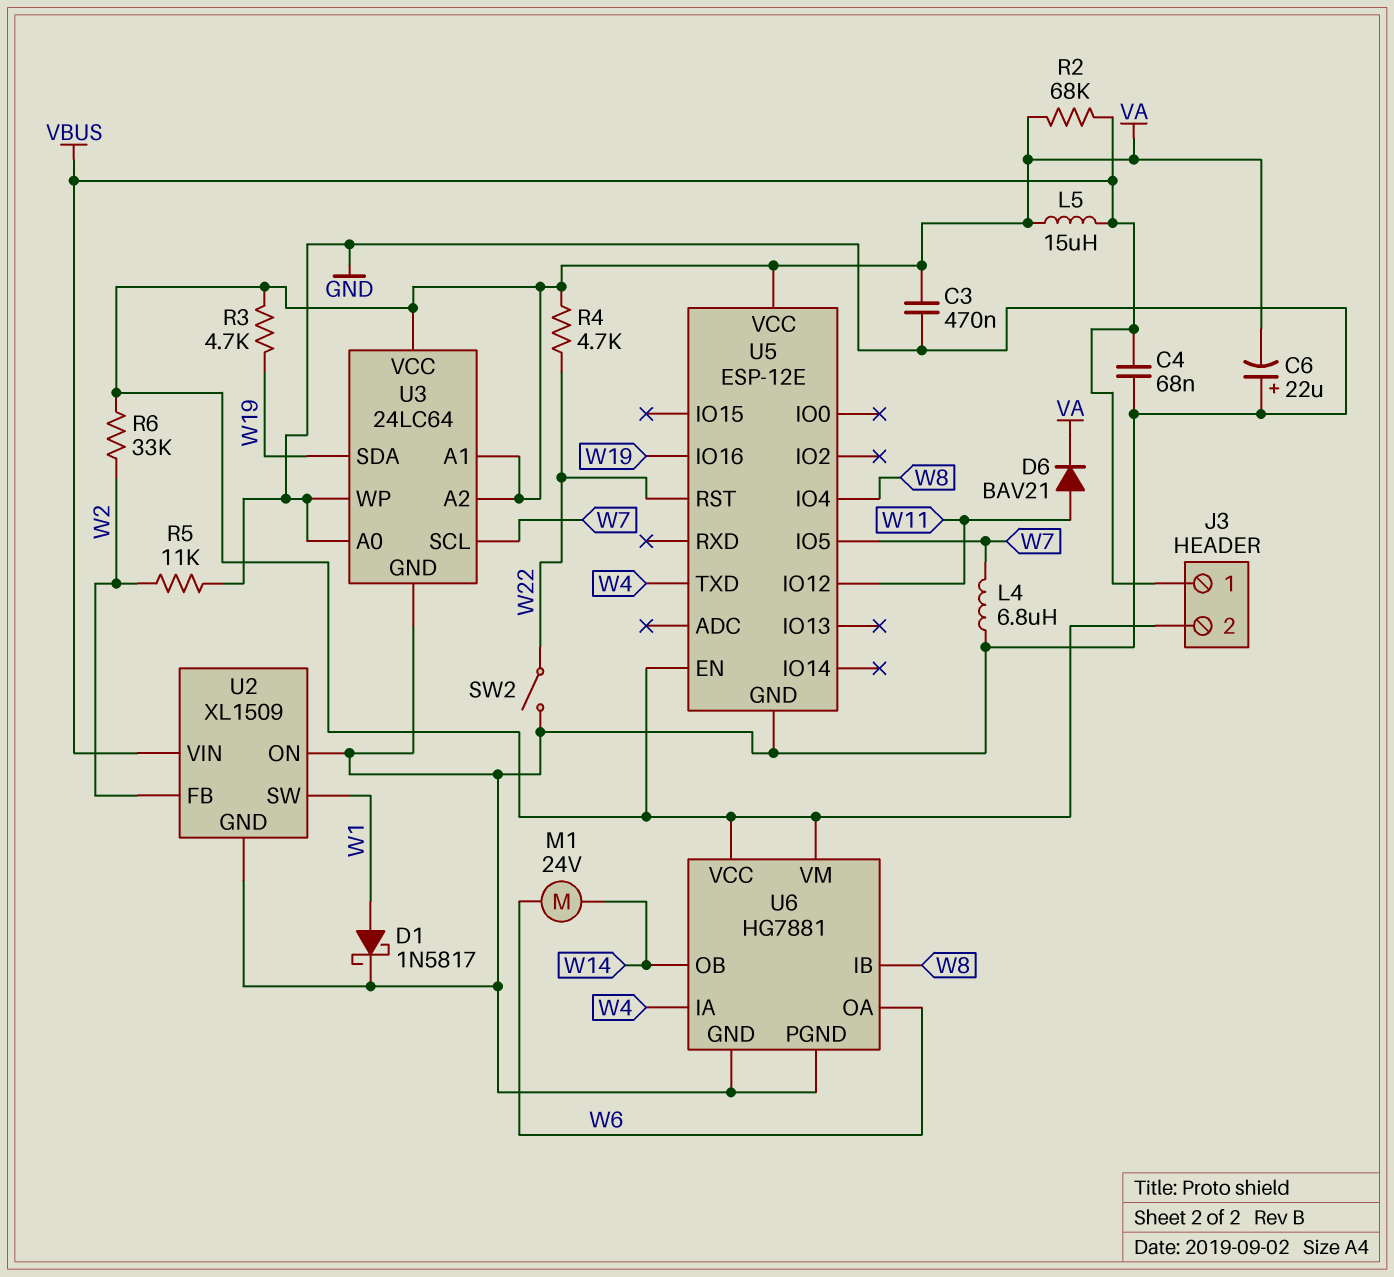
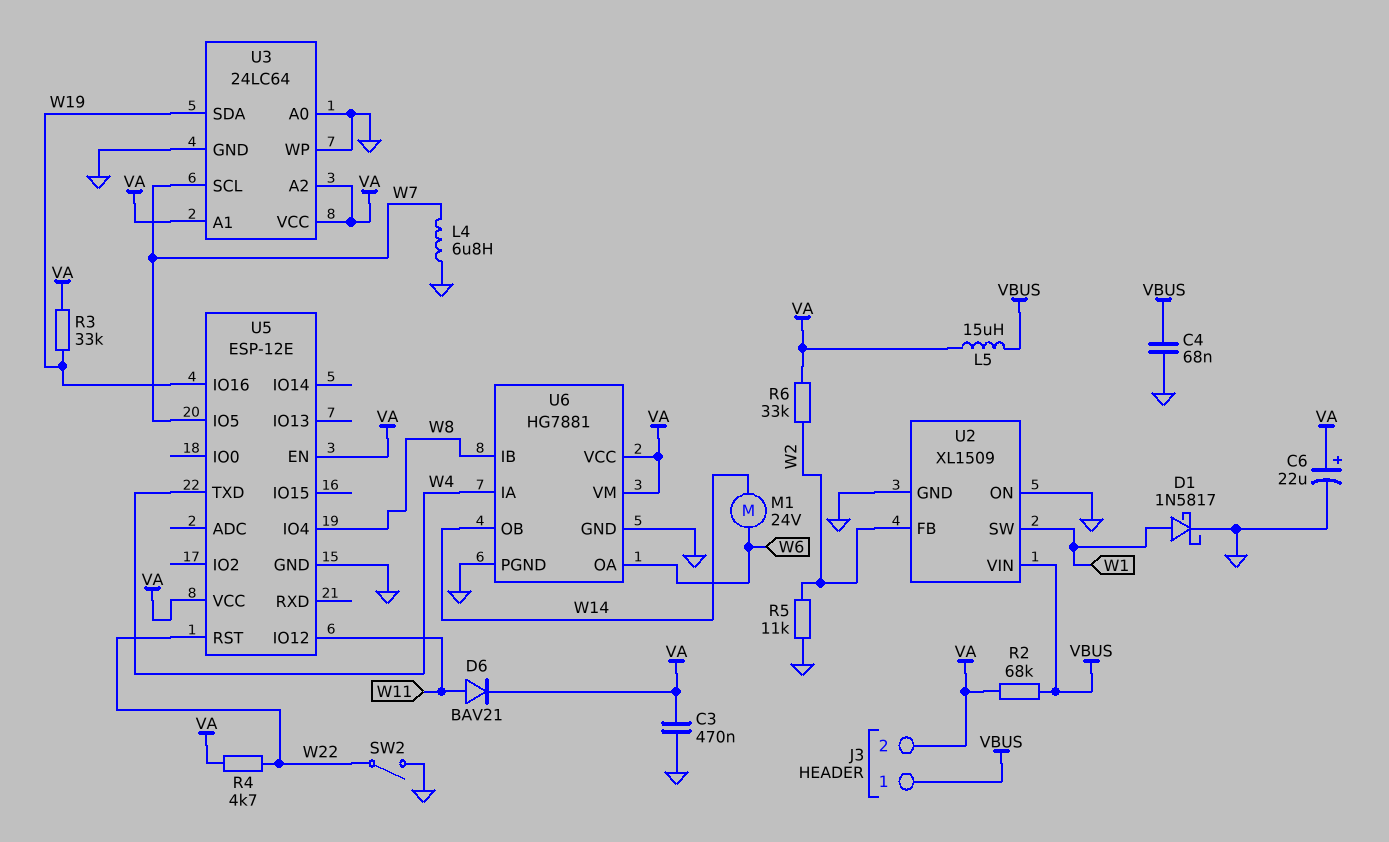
C6: 22uF (plus GND, minus VA) -> 22uF (plus VA, minus GND)
R3: 4.7k (VA, W19) -> 33k (VA, W19)

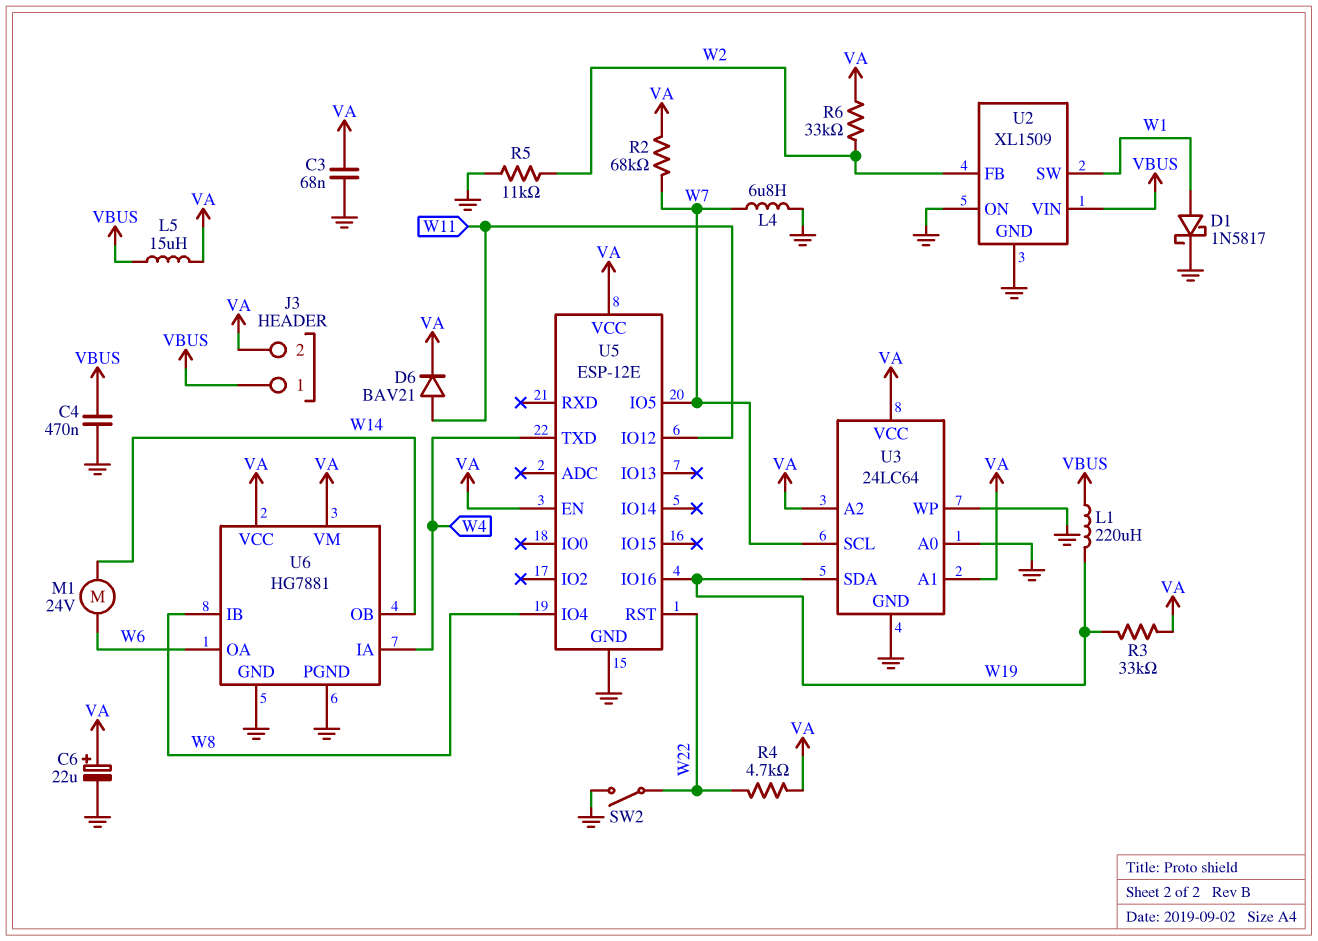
C3: 470nF (GND, VA) -> 68nF (GND, VA)
C4: 68nF (GND, VBUS) -> 470nF (GND, VBUS)
L1: none -> 220uH (VBUS, W19)
R2: 68k (VA, VBUS) -> 68k (VA, W7)

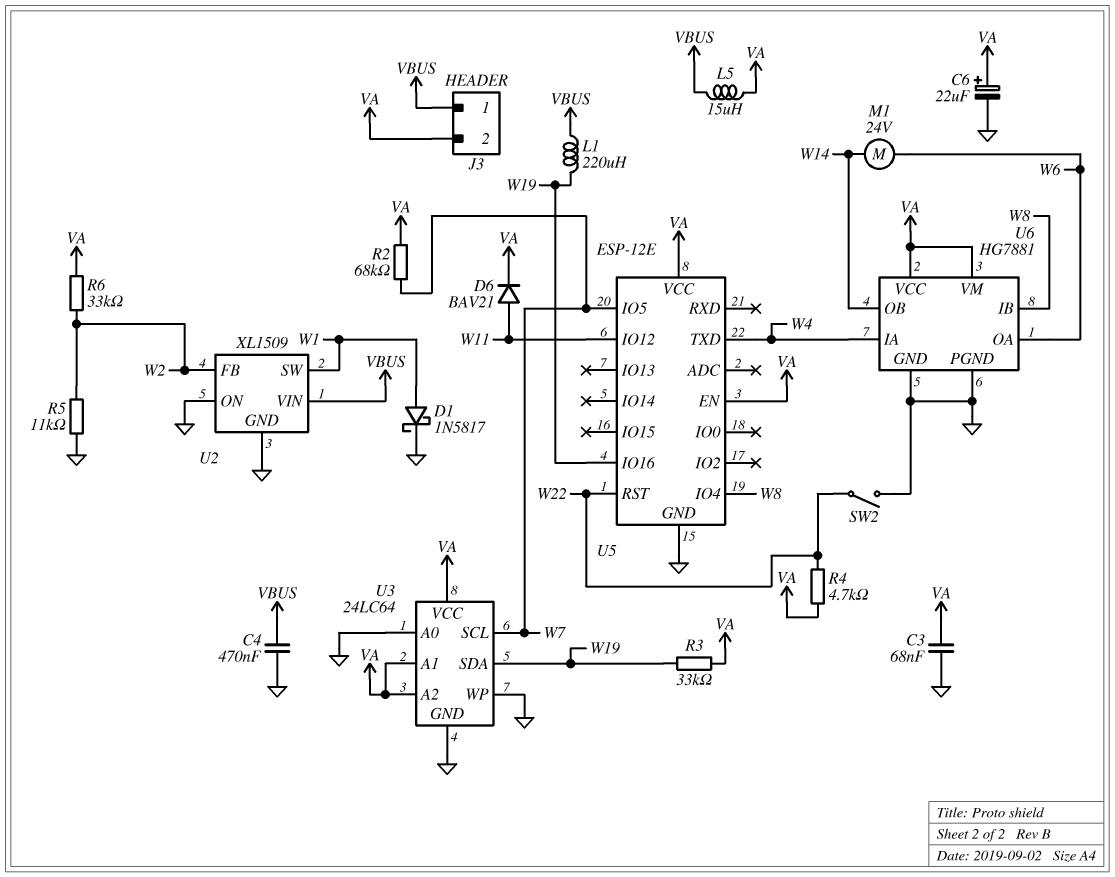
L4: 6.8uH (GND, W7) -> none

